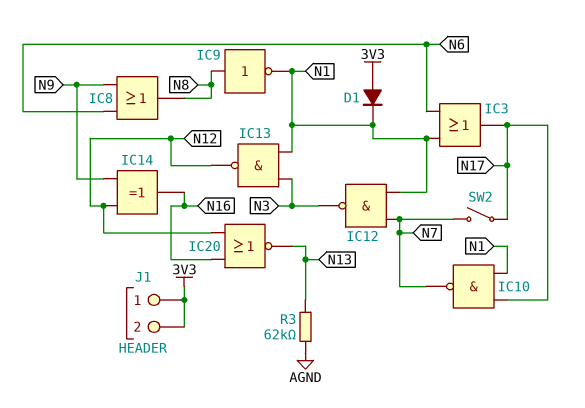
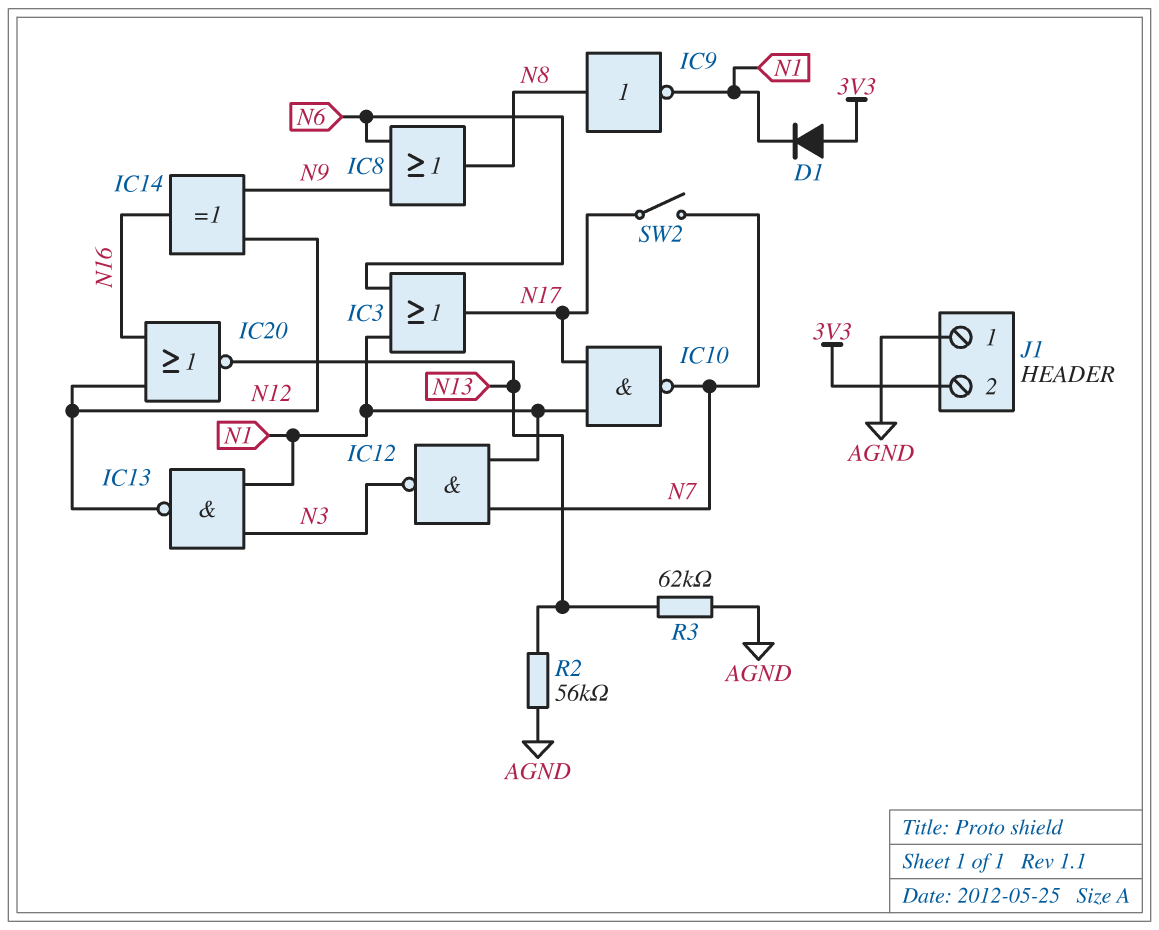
J1 pin 1: 3V3 -> AGND
R2: none -> 56k (AGND, N13)

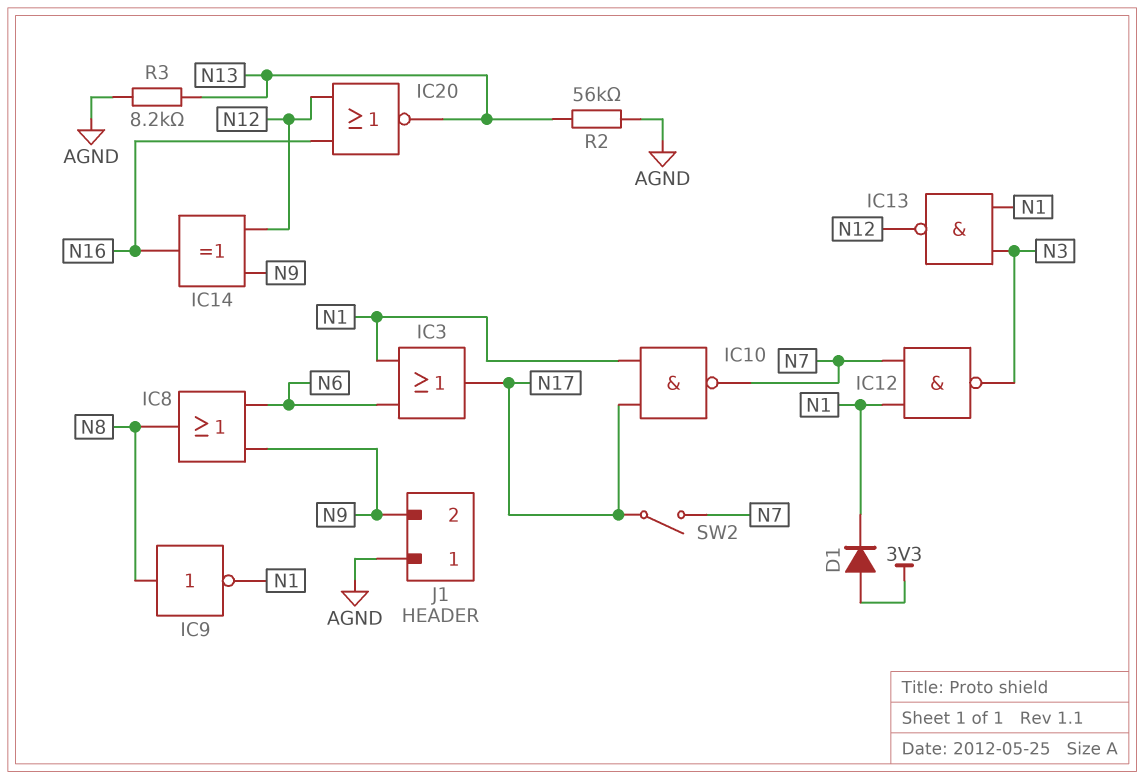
J1 pin 2: 3V3 -> N9
R3: 62k (AGND, N13) -> 8.2k (AGND, N13)

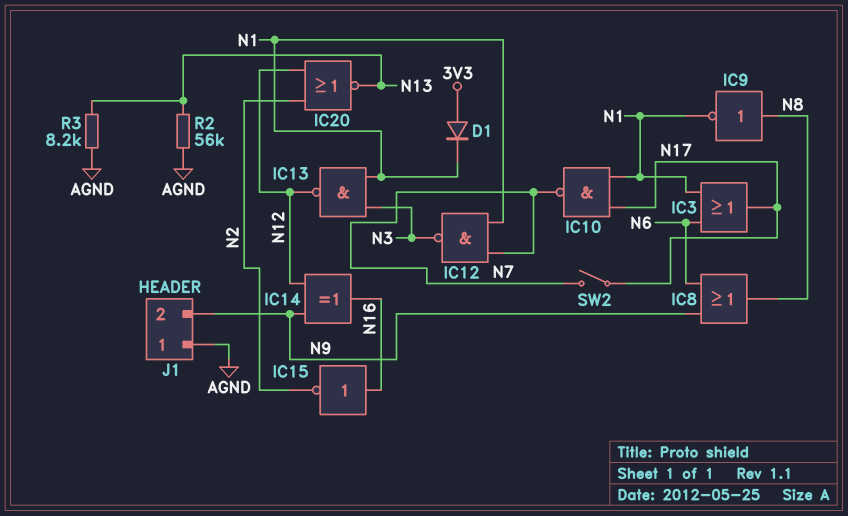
IC15: none -> NOT (in N16, out N2)
IC20: NOR (in N12, in N16, out N13) -> NOR (in N2, in N12, out N13)

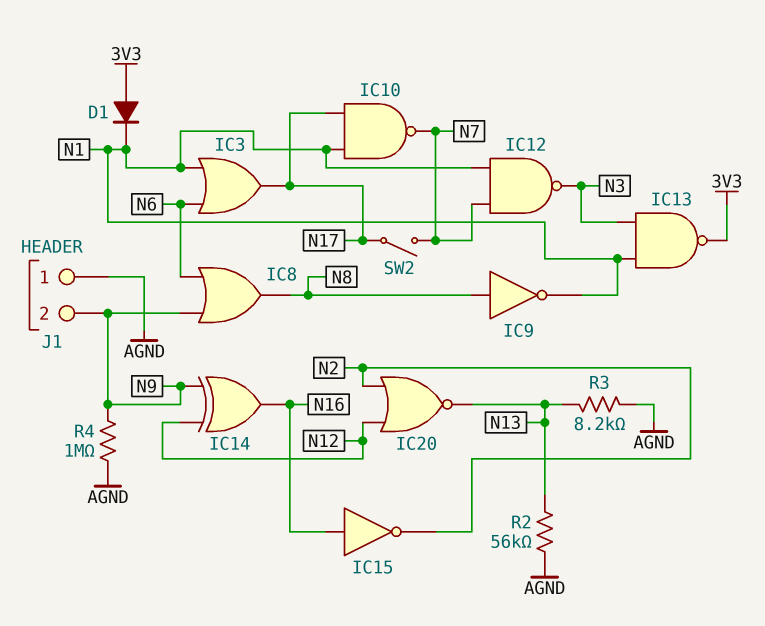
IC13: NAND (in N1, in N3, out N12) -> NAND (in N1, in N3, out 3V3)
R4: none -> 1M (AGND, N9)

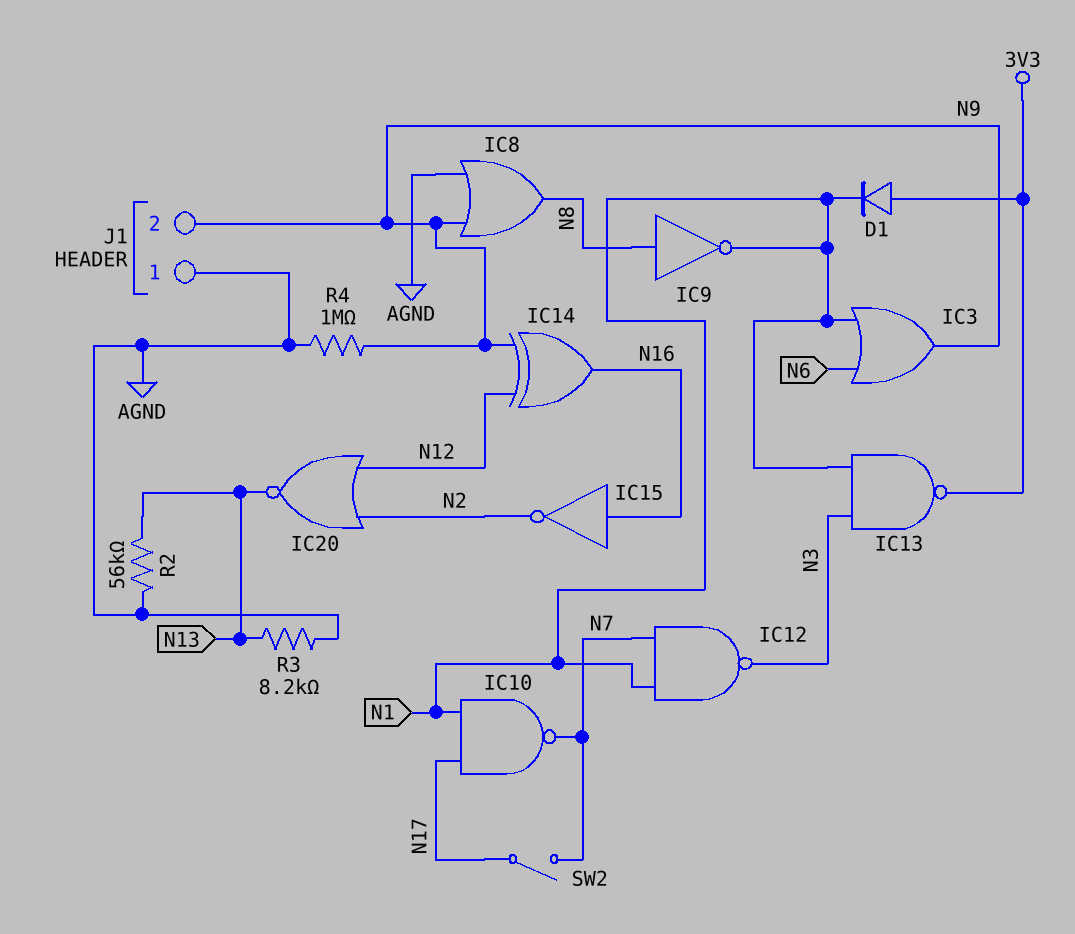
IC3: OR (in N1, in N6, out N17) -> OR (in N1, in N6, out N9)
IC8: OR (in N6, in N9, out N8) -> OR (in AGND, in N9, out N8)

